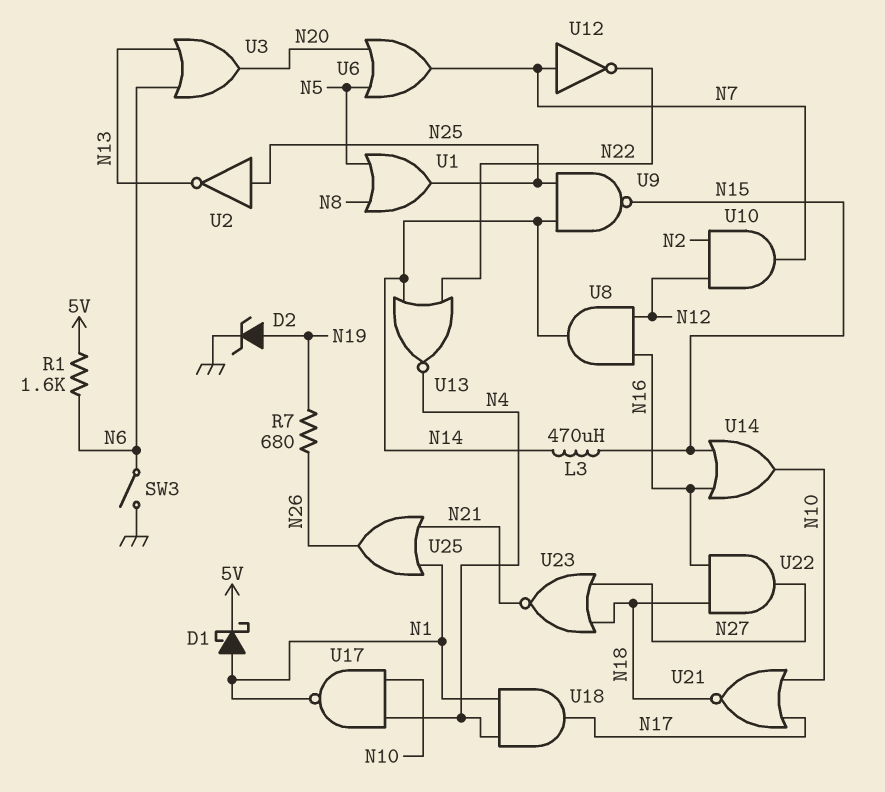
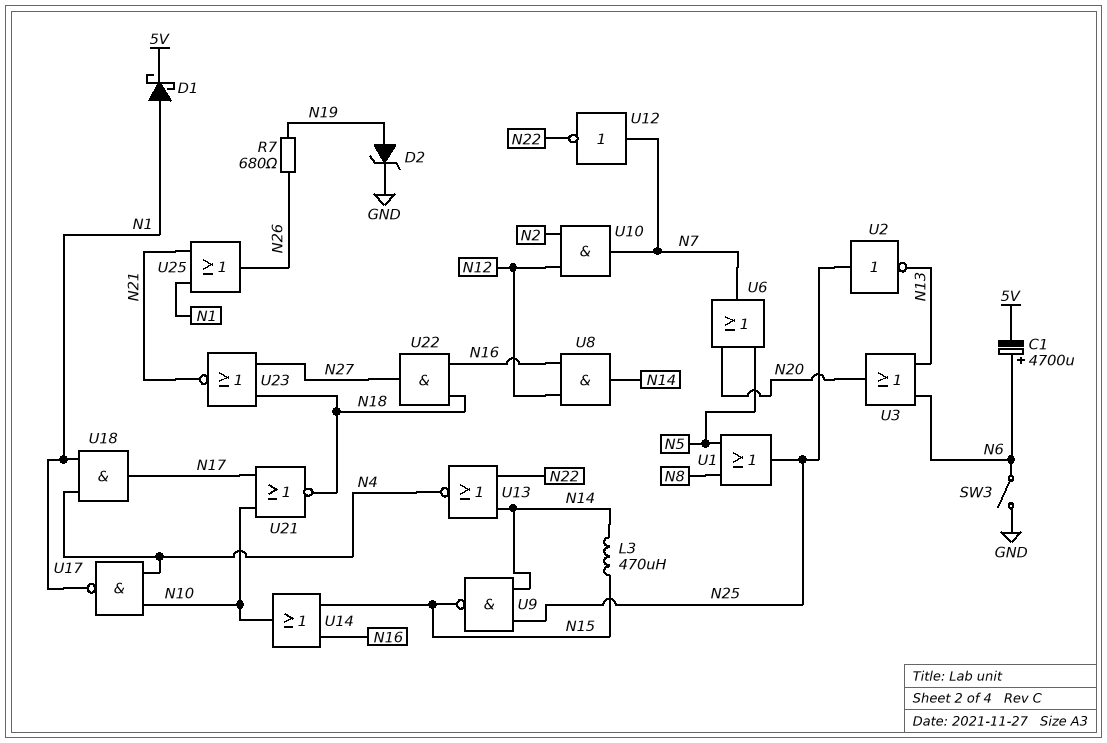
C1: none -> 4700uF (plus N6, minus 5V)
R1: 1.6k (5V, N6) -> none

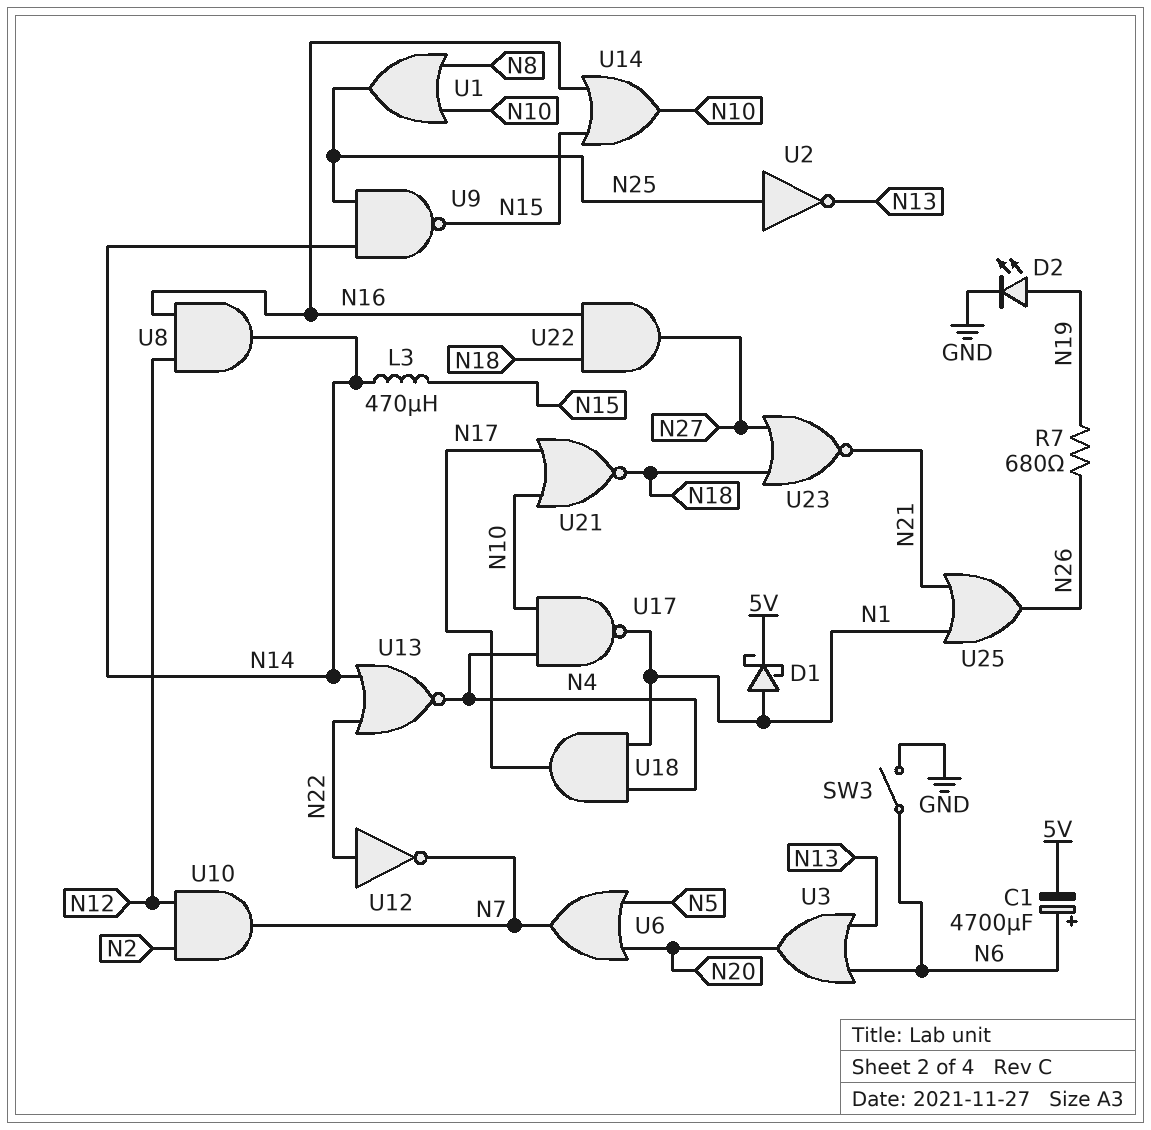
D2: zener (A N19, K GND) -> LED (A N19, K GND)
U1: OR (in N5, in N8, out N25) -> OR (in N8, in N10, out N25)
U12: NOT (in N7, out N22) -> NOT (in N22, out N7)

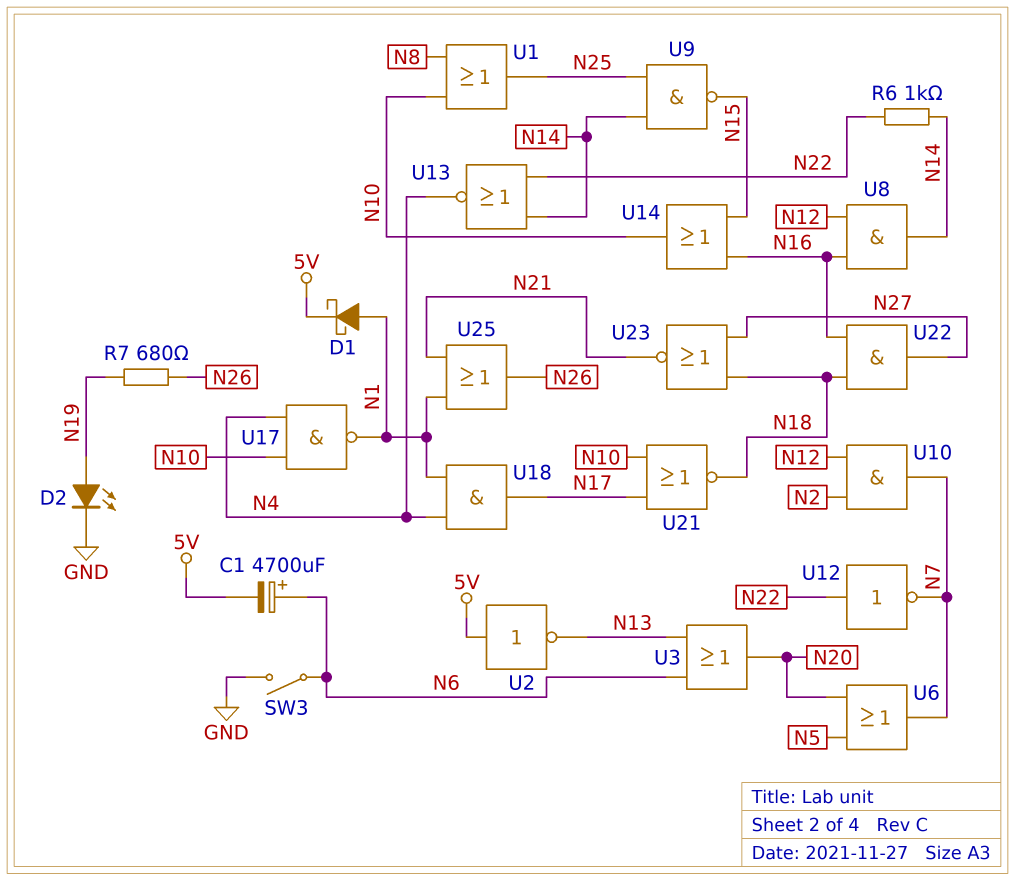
L3: 470uH (N14, N15) -> none
R6: none -> 1k (N14, N22)
U2: NOT (in N25, out N13) -> NOT (in 5V, out N13)

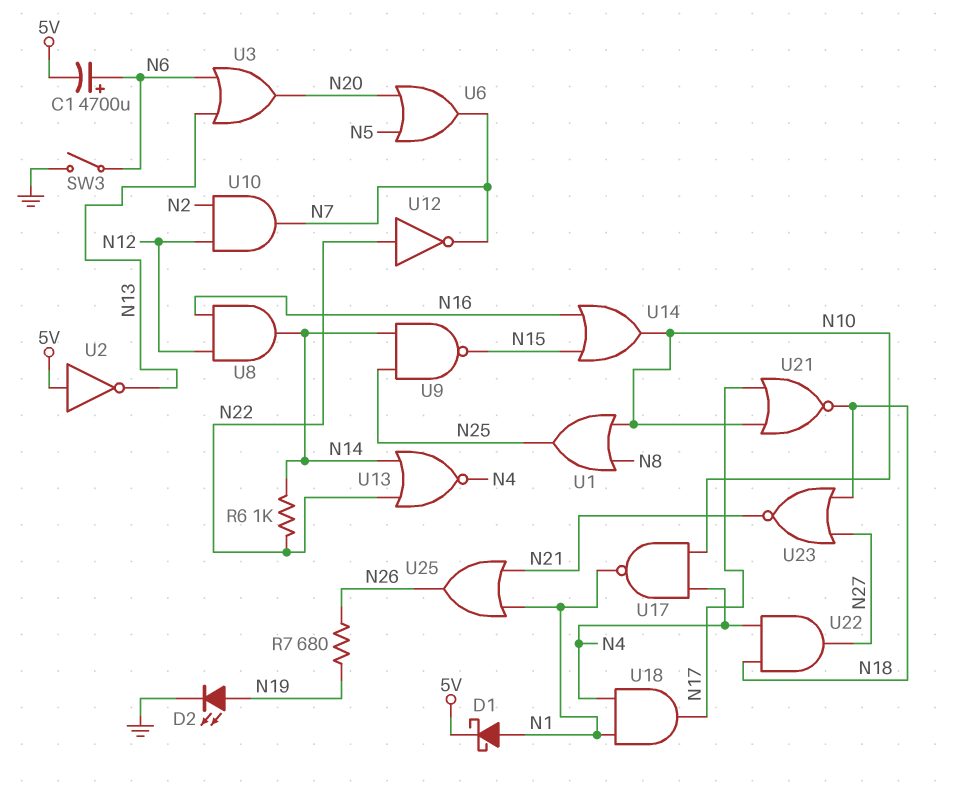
U22: AND (in N16, in N18, out N27) -> AND (in N4, in N18, out N27)

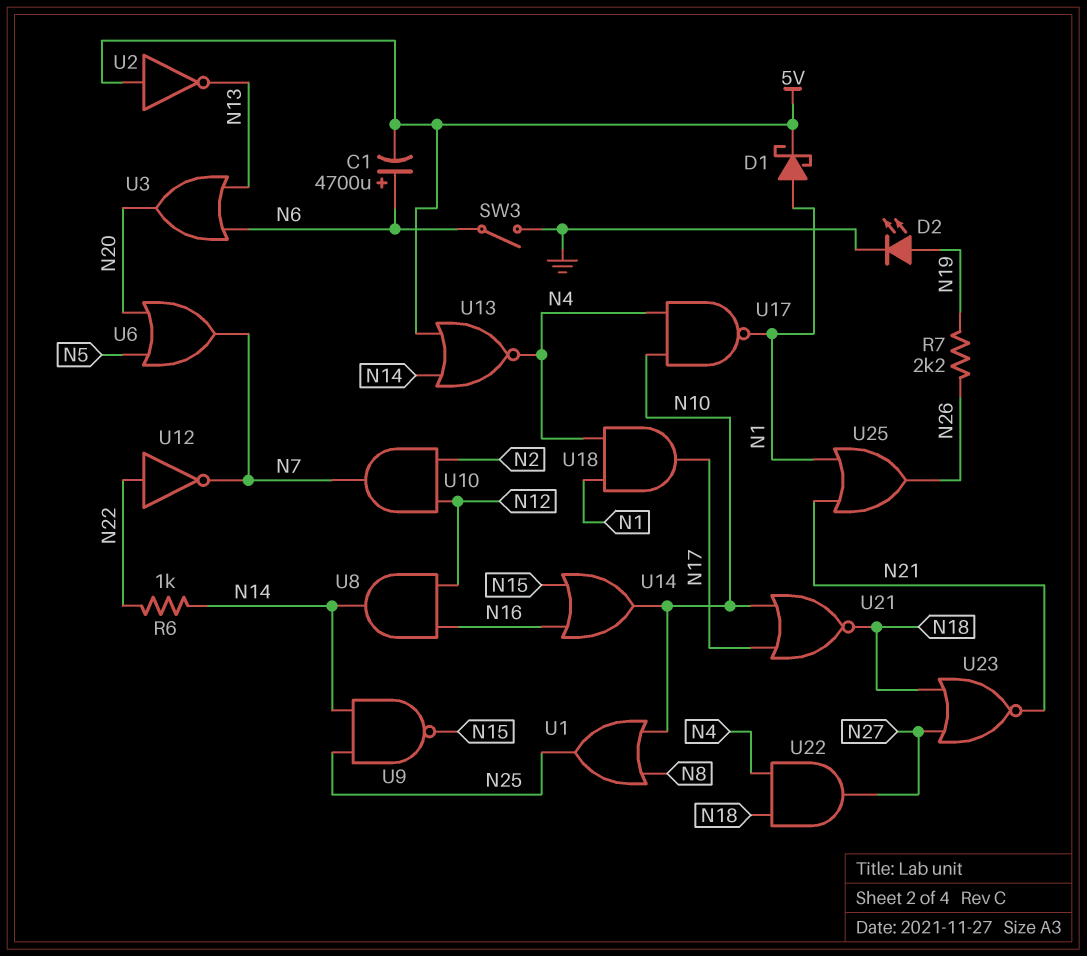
R7: 680 (N19, N26) -> 2.2k (N19, N26)
U13: NOR (in N14, in N22, out N4) -> NOR (in 5V, in N14, out N4)

